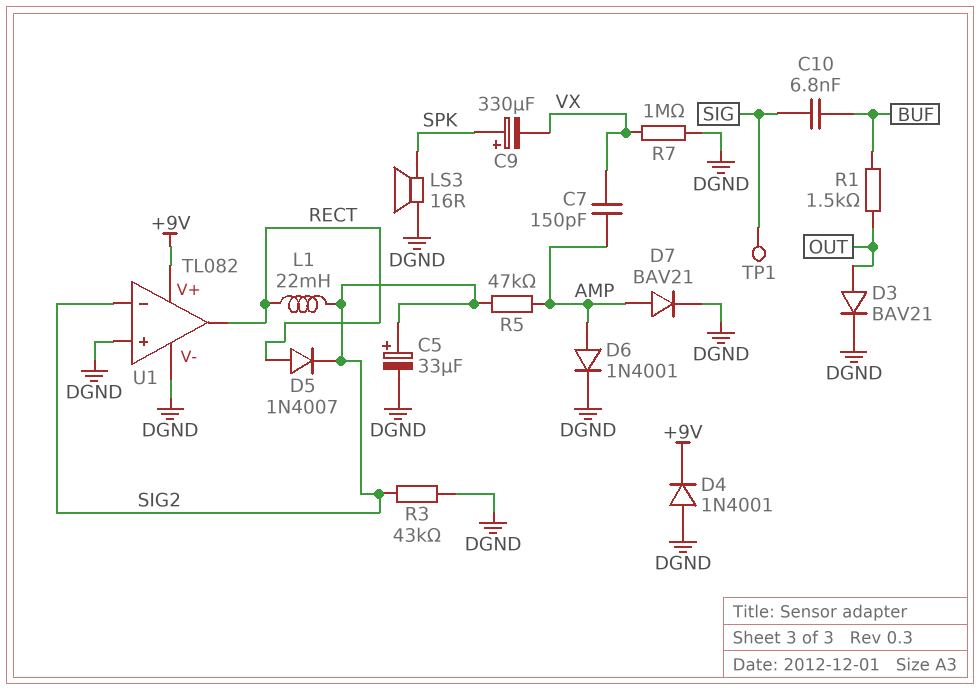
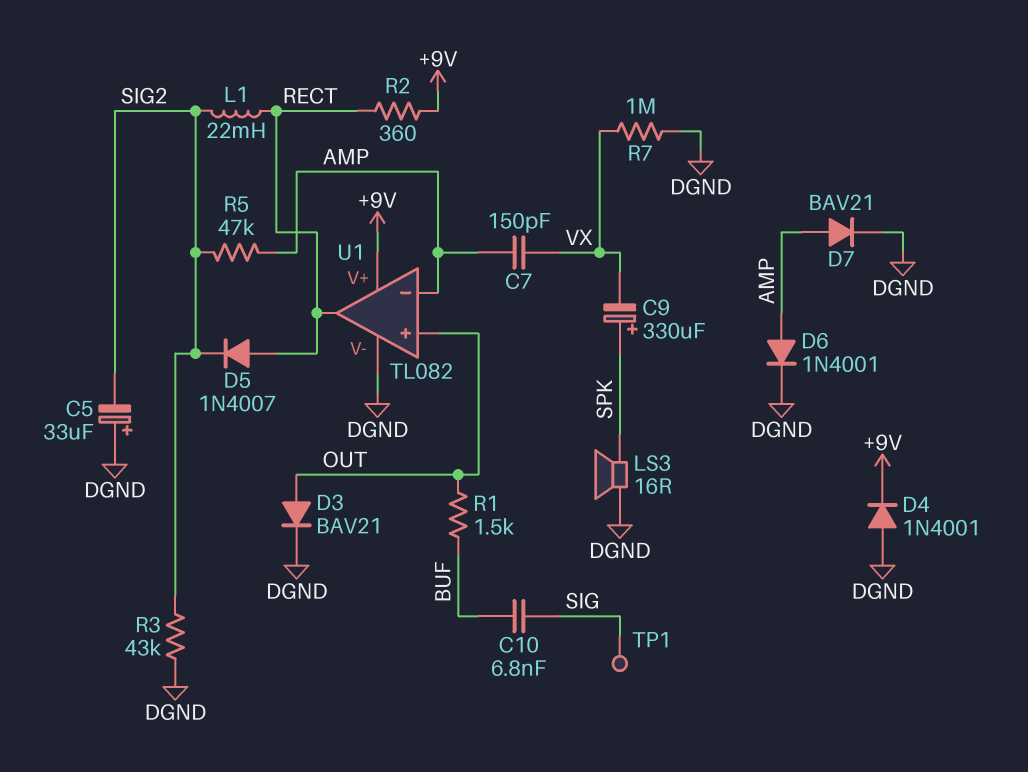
C5: 33uF (plus SIG2, minus DGND) -> 33uF (plus DGND, minus SIG2)
R2: none -> 360 (+9V, RECT)
U1 pin in+: DGND -> OUT
U1 pin in-: SIG2 -> AMP

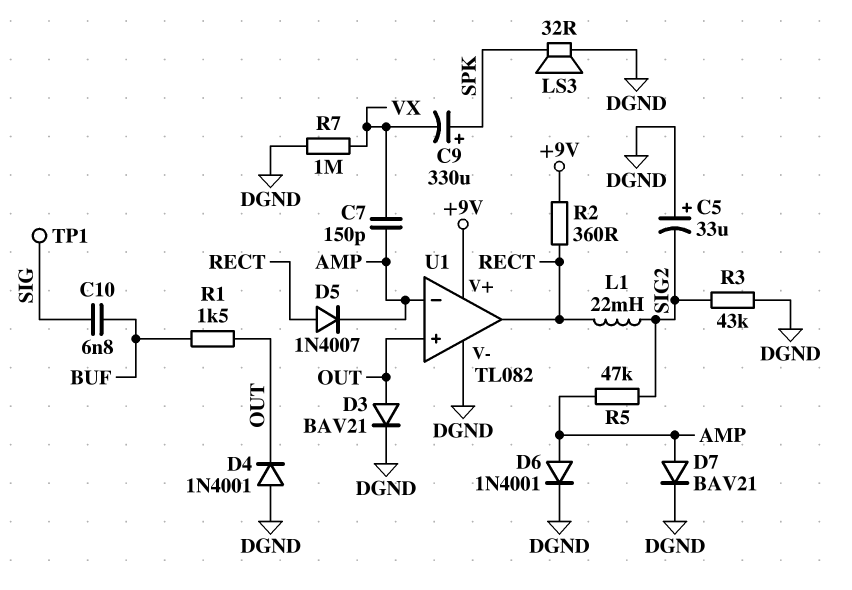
D4: diode 1N4001 (A DGND, K +9V) -> diode 1N4001 (A DGND, K OUT)
D5: diode 1N4007 (A RECT, K SIG2) -> diode 1N4007 (A RECT, K AMP)
LS3: speaker 16R (DGND, SPK) -> speaker 32R (DGND, SPK)

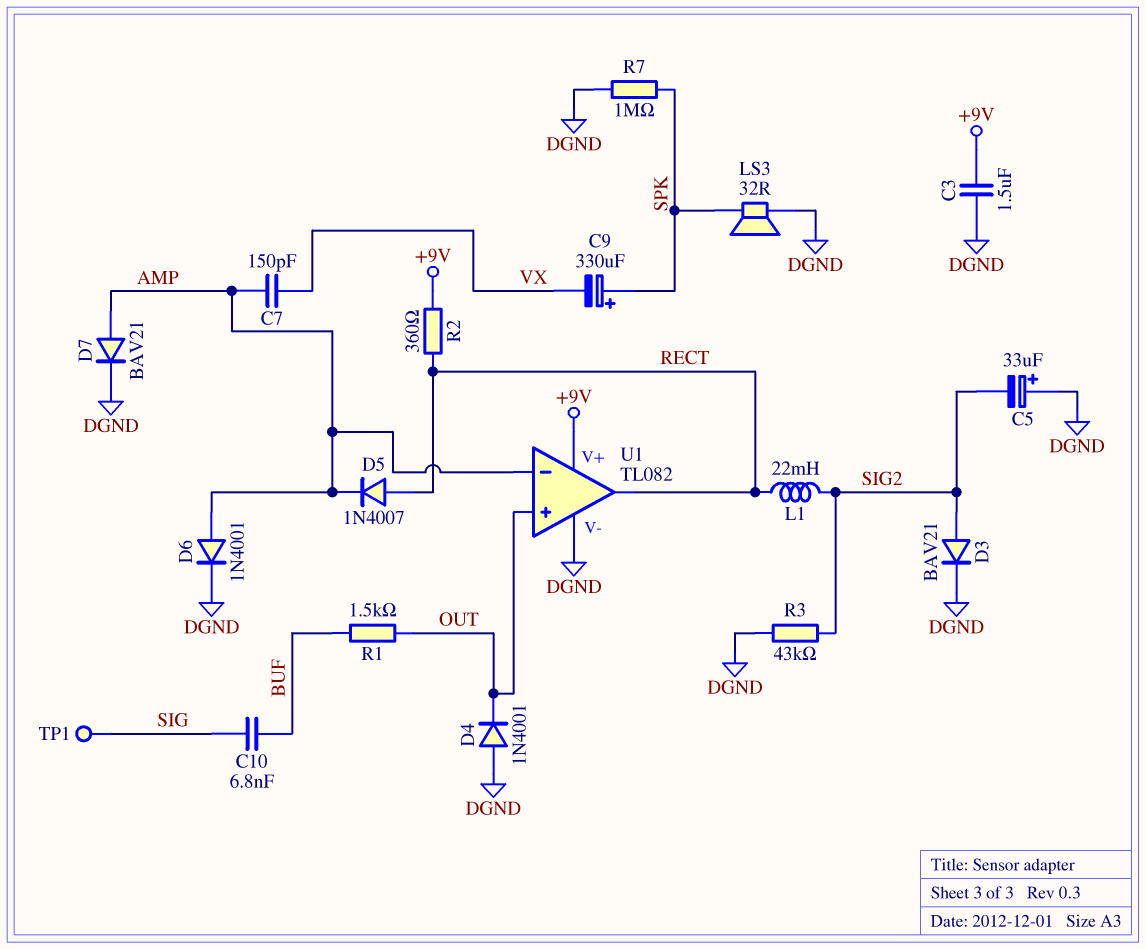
C3: none -> 1.5uF (+9V, DGND)
D3: diode BAV21 (A OUT, K DGND) -> diode BAV21 (A SIG2, K DGND)
R5: 47k (AMP, SIG2) -> none
R7: 1M (DGND, VX) -> 1M (DGND, SPK)

